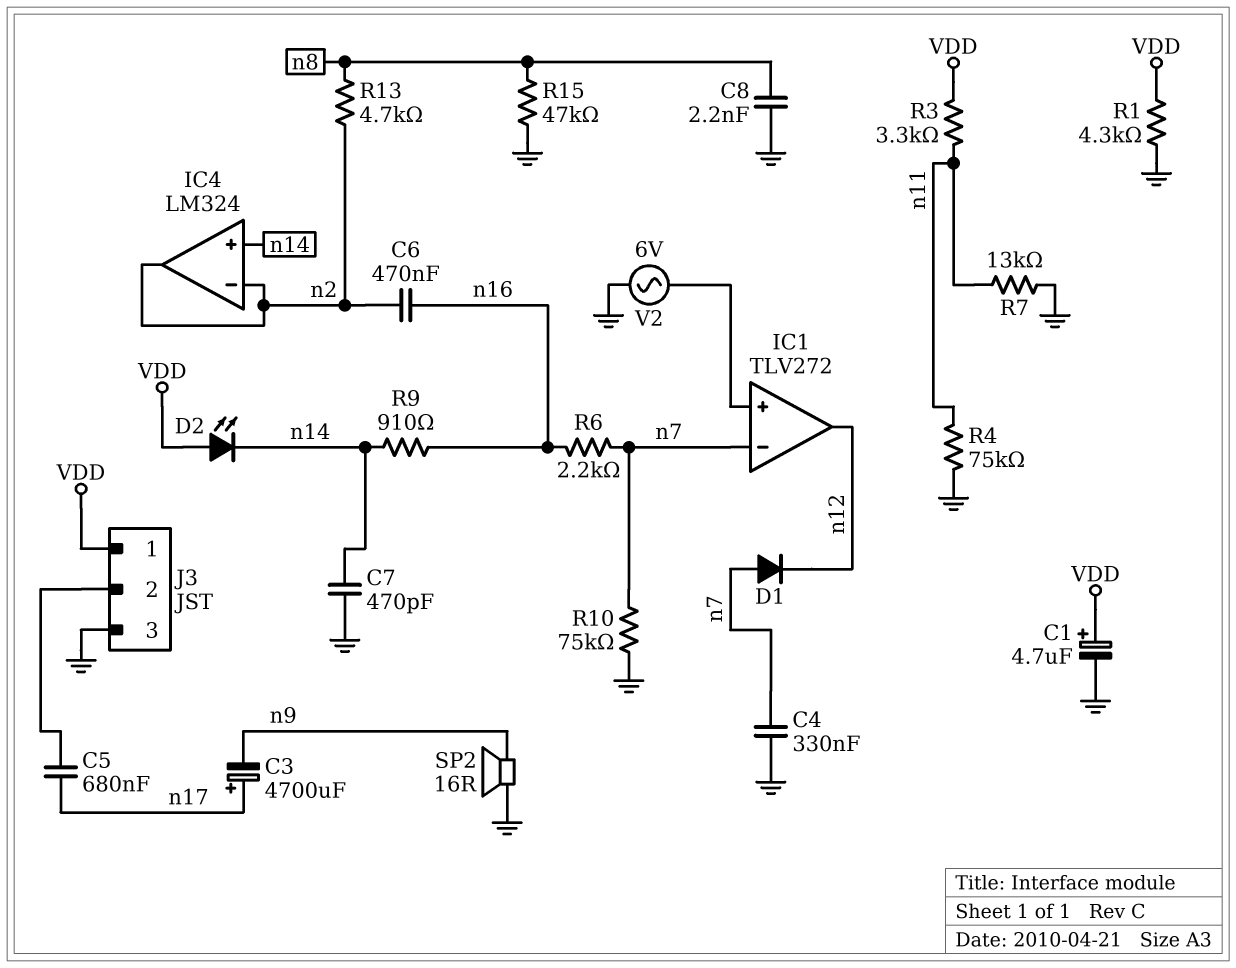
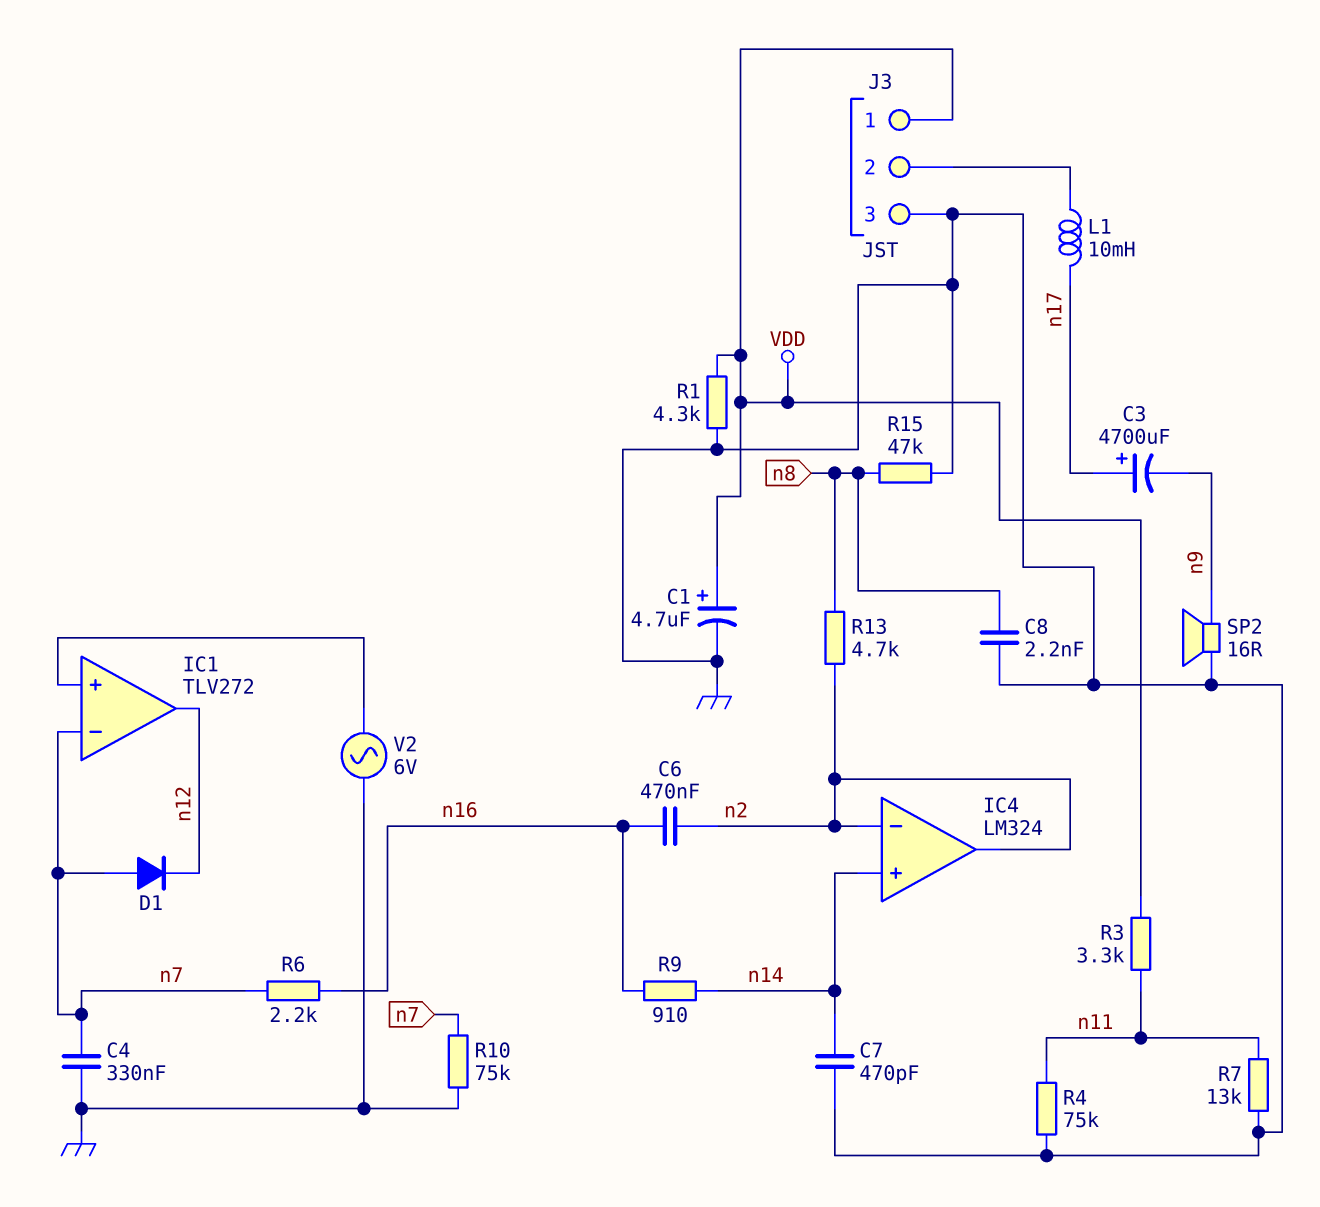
C5: 680nF (J3/2, n17) -> none
D2: LED (A VDD, K n14) -> none
L1: none -> 10mH (J3/2, n17)

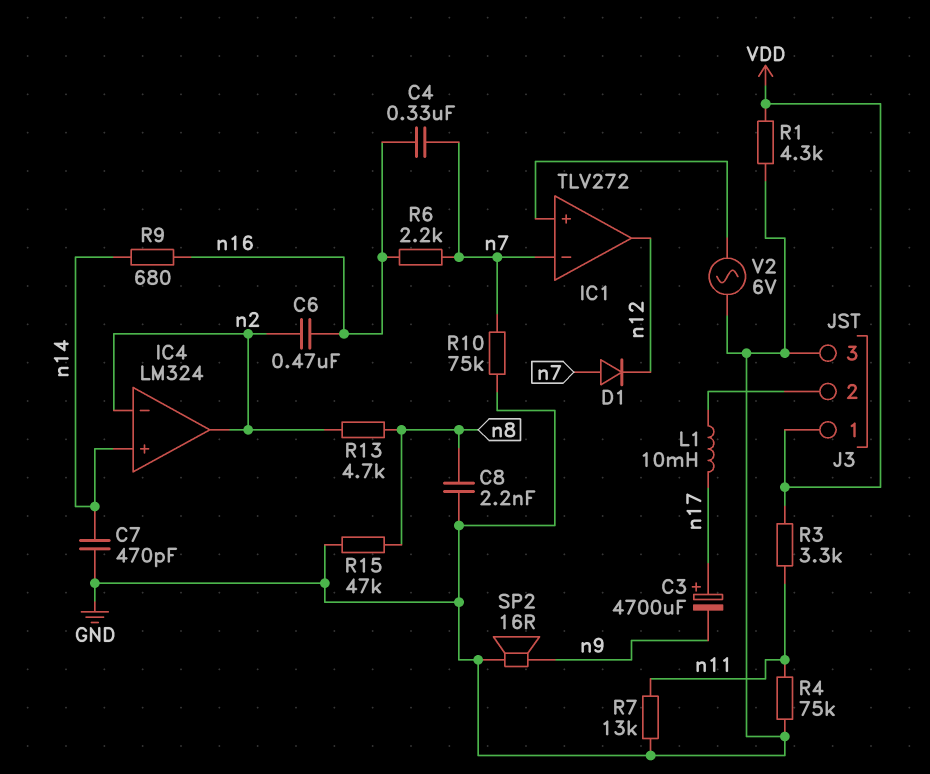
C1: 4.7uF (plus VDD, minus GND) -> none
C4: 330nF (GND, n7) -> 330nF (n7, n16)
R9: 910 (n14, n16) -> 680 (n14, n16)

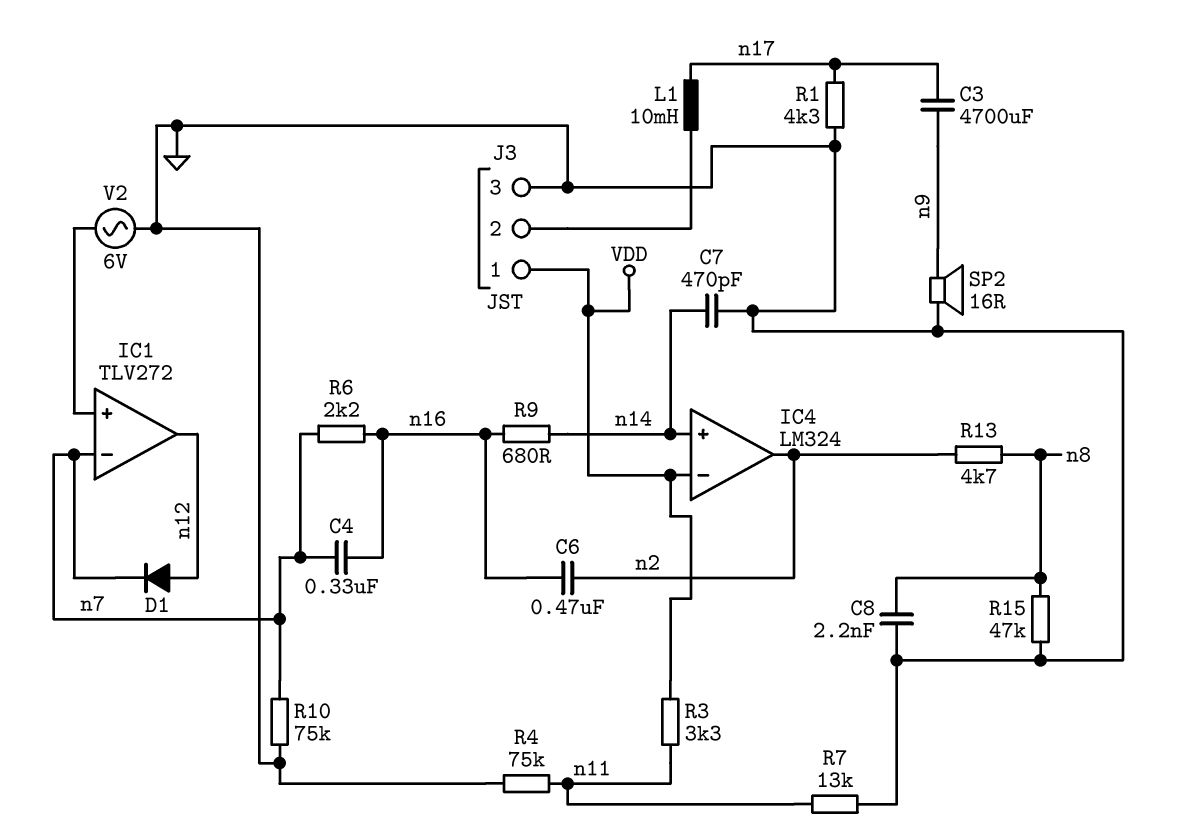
C3: 4700uF (plus n17, minus n9) -> 4700uF (n9, n17)
D1: diode (A n7, K n12) -> diode (A n12, K n7)
IC4 pin in-: n2 -> VDD
R1: 4.3k (GND, VDD) -> 4.3k (GND, n17)

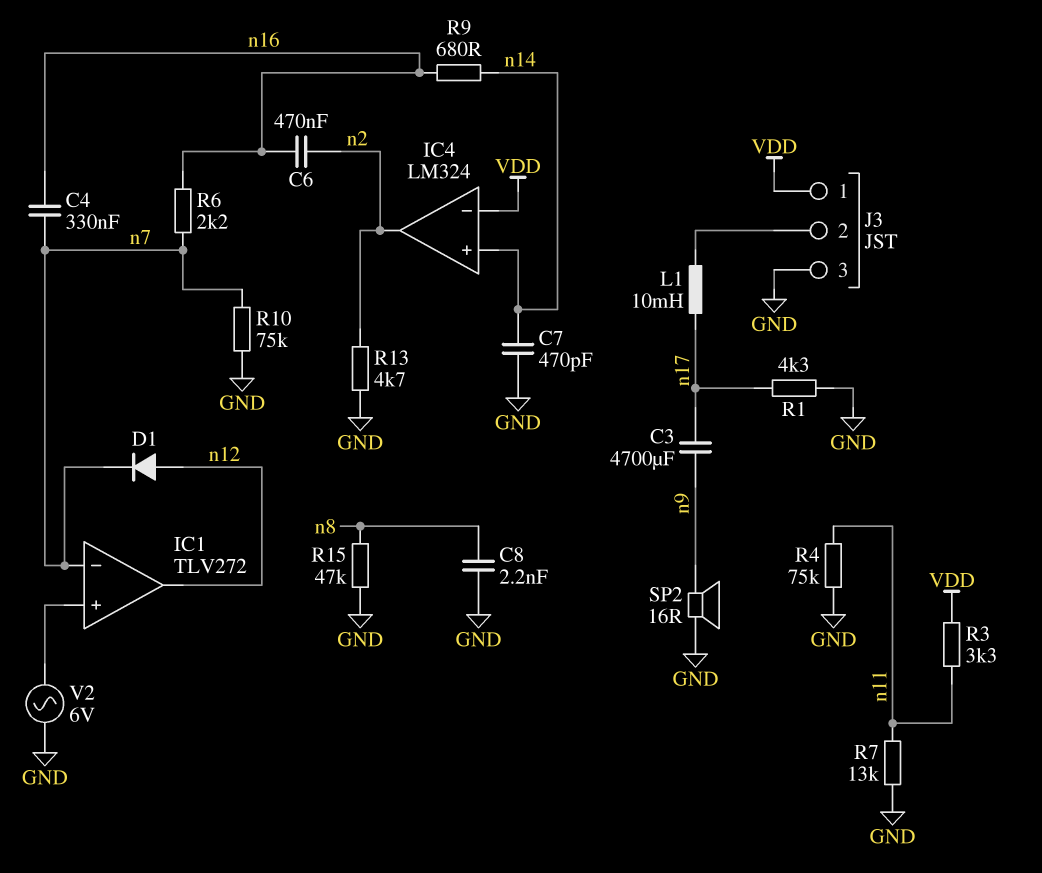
R13: 4.7k (n2, n8) -> 4.7k (GND, n2)

